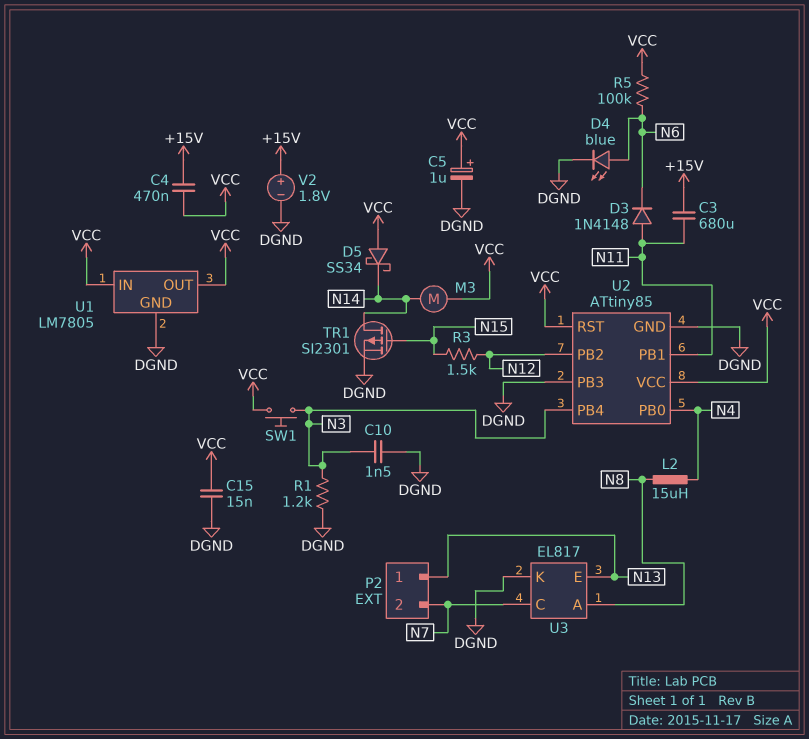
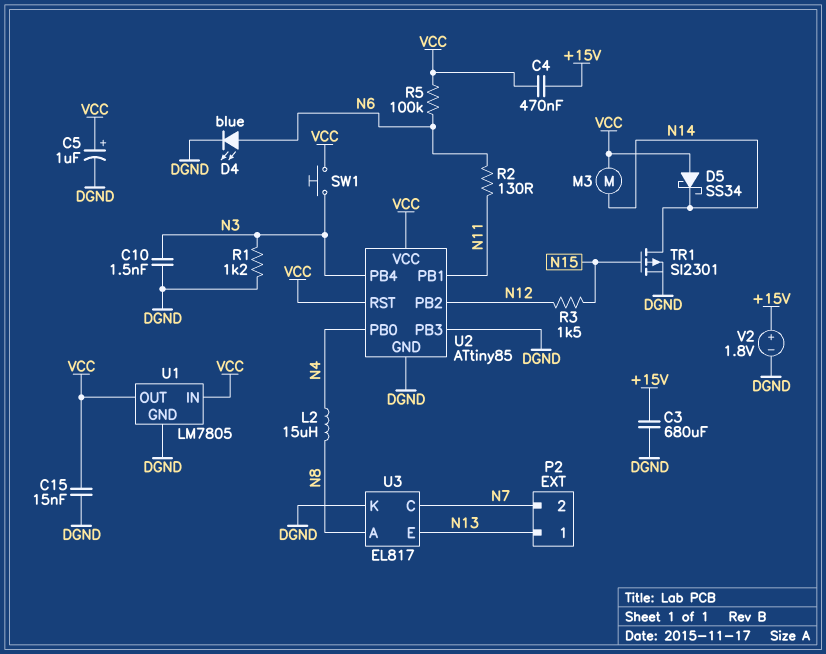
C3: 680uF (+15V, N11) -> 680uF (+15V, DGND)
D3: diode 1N4148 (A N11, K N6) -> none
R2: none -> 130 (N6, N11)

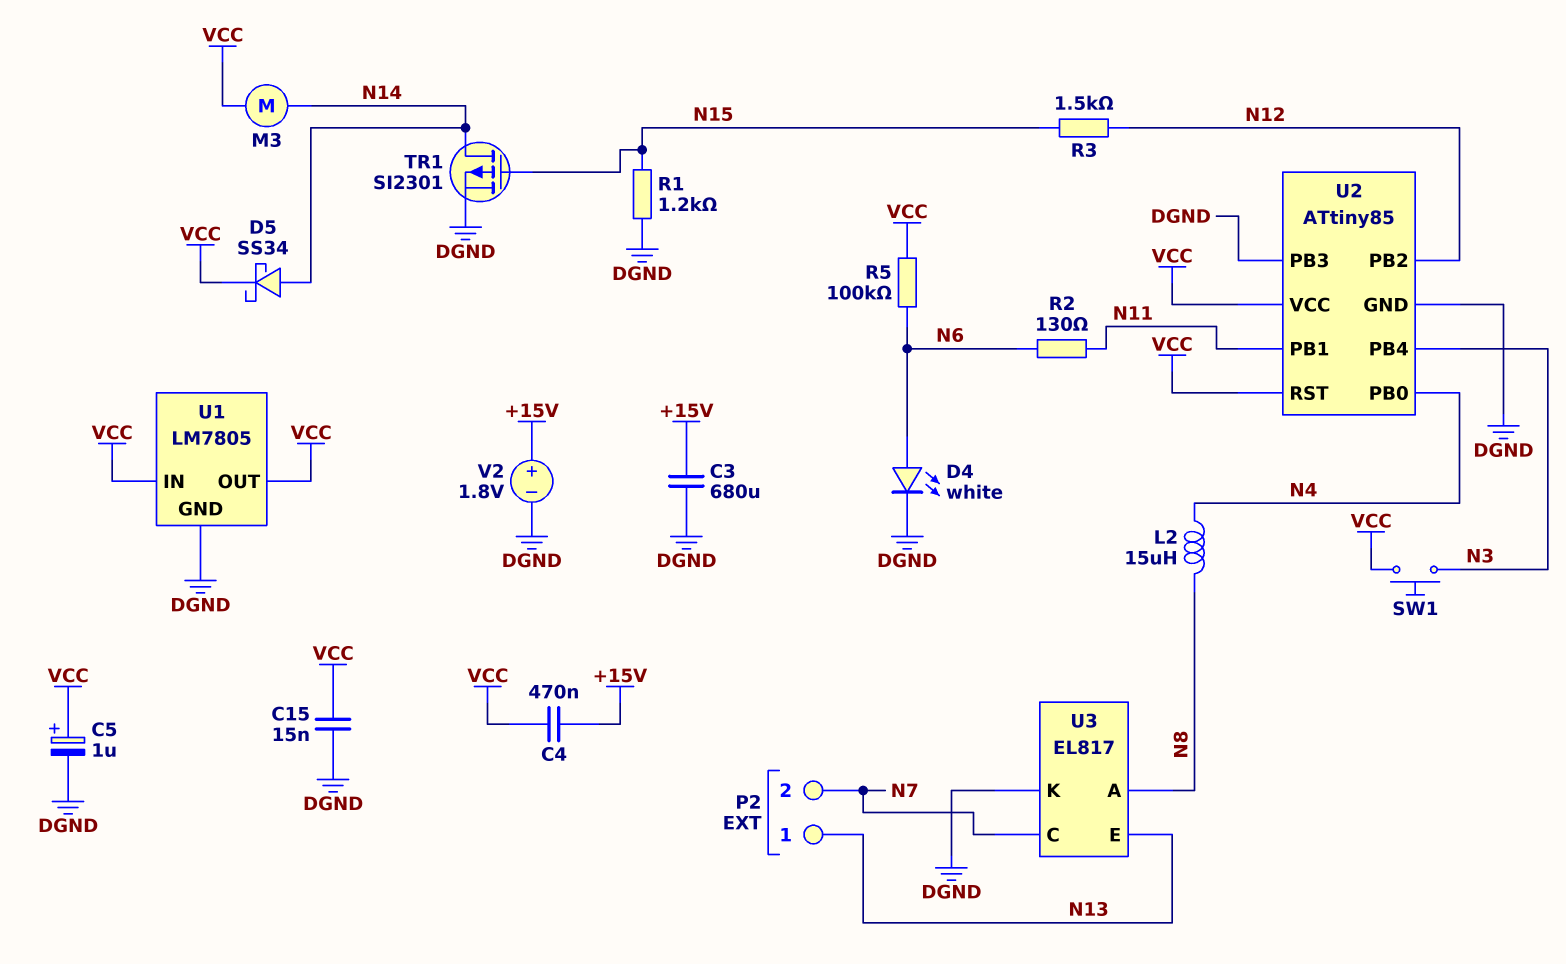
C10: 1.5nF (DGND, N3) -> none
D4: LED blue (A N6, K DGND) -> LED white (A N6, K DGND)
D5: schottky SS34 (A VCC, K N14) -> schottky SS34 (A N14, K VCC)
R1: 1.2k (DGND, N3) -> 1.2k (DGND, N15)

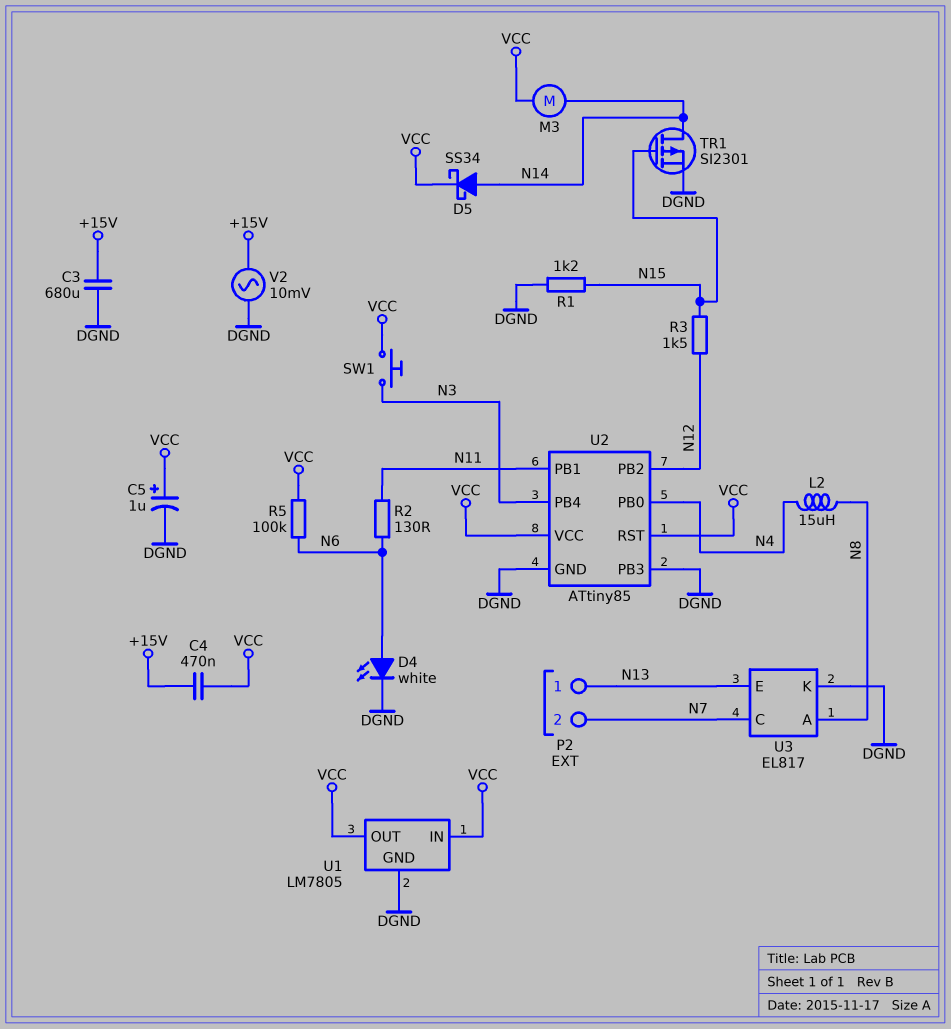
C15: 15nF (DGND, VCC) -> none
V2: 1.8V (plus +15V, minus DGND) -> AC 10mV (+15V, DGND)

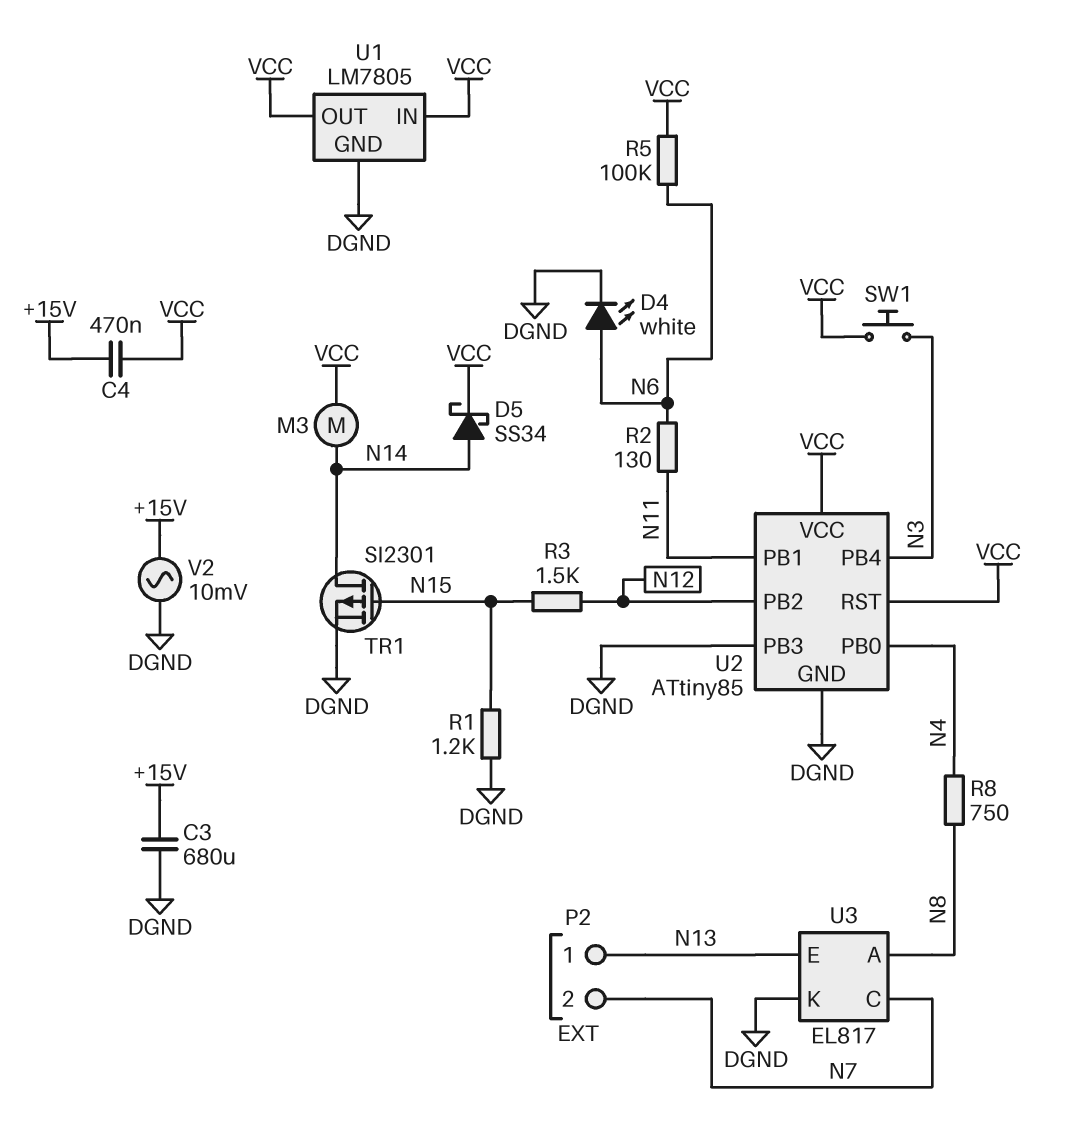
C5: 1uF (plus VCC, minus DGND) -> none
L2: 15uH (N4, N8) -> none
R8: none -> 750 (N4, N8)

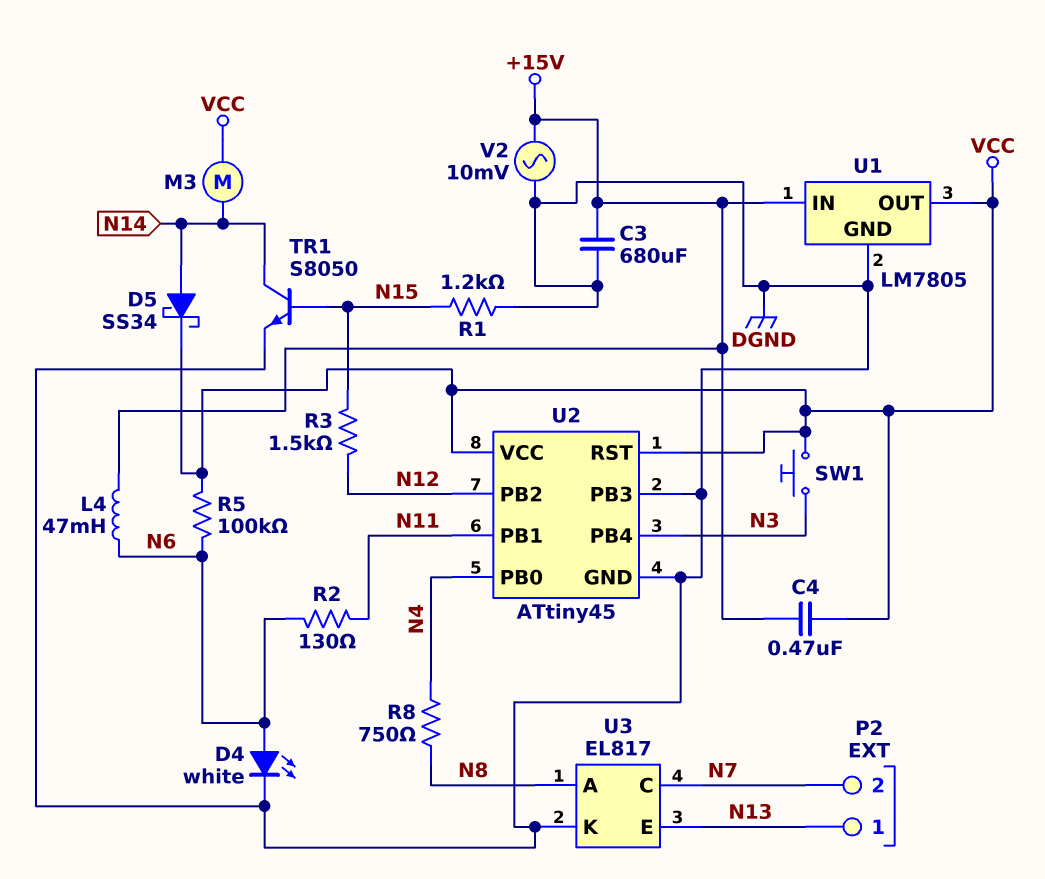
L4: none -> 47mH (+15V, N6)
TR1: PMOS SI2301 (G N15, D N14, S DGND) -> NPN S8050 (B N15, C N14, E DGND)
U1 pin IN: VCC -> +15V
U2: ATtiny85 -> ATtiny45

